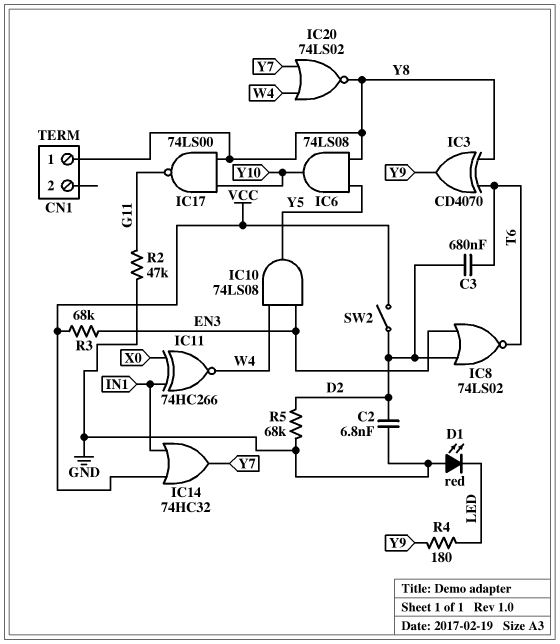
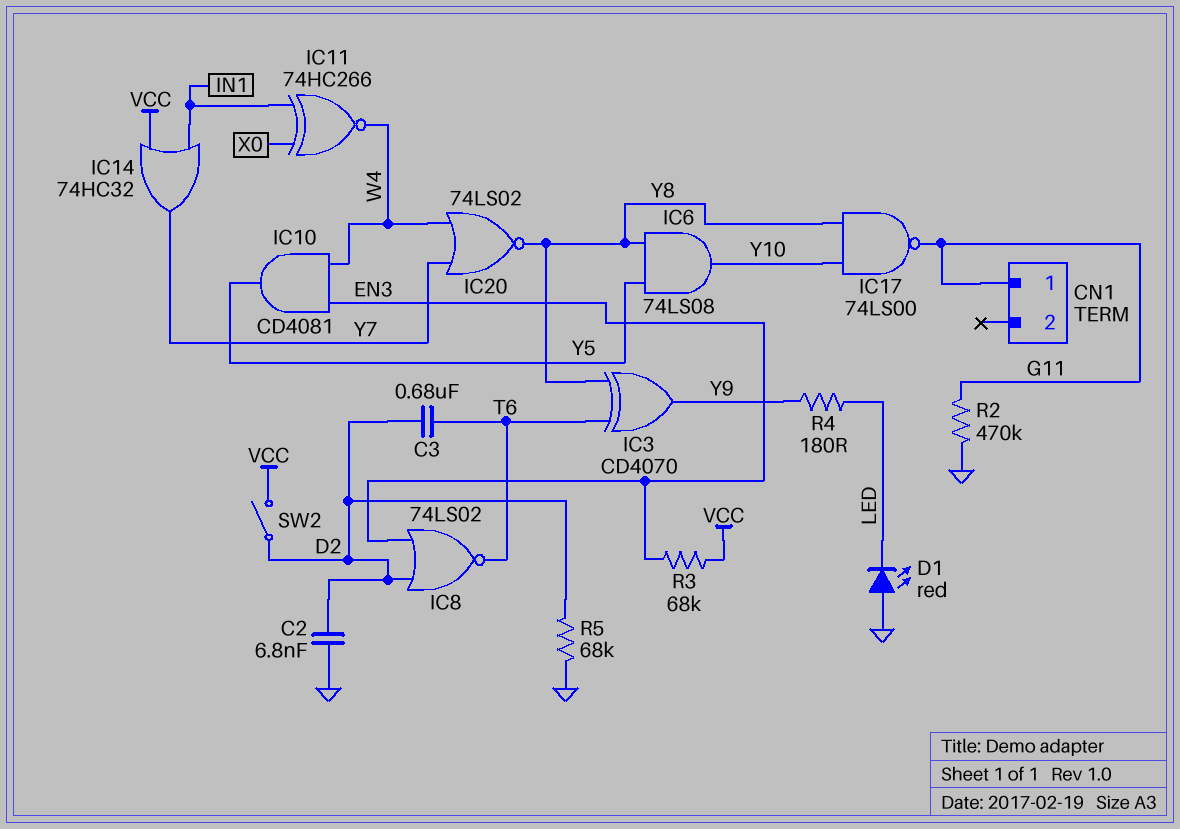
CN1 pin 1: Y8 -> G11
IC10: AND 74LS08 (in EN3, in W4, out Y5) -> AND CD4081 (in EN3, in W4, out Y5)
R2: 47k (G11, GND) -> 470k (G11, GND)

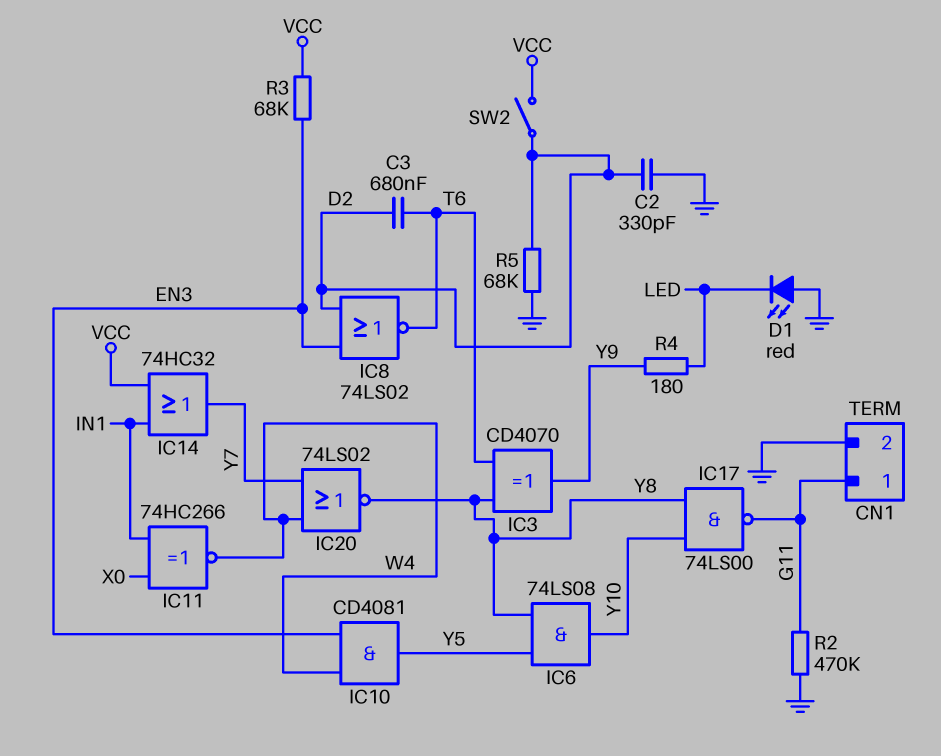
C2: 6.8nF (D2, GND) -> 330pF (D2, GND)
CN1 pin 2: none -> GND

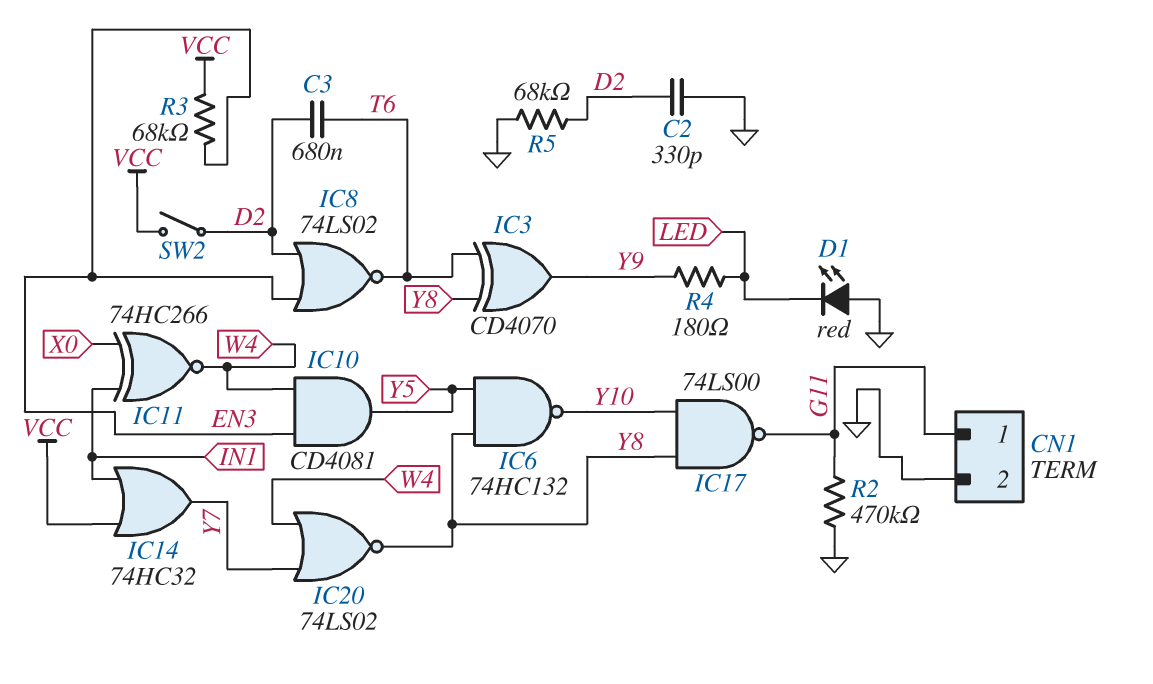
IC6: AND 74LS08 (in Y5, in Y8, out Y10) -> NAND 74HC132 (in Y5, in Y8, out Y10)

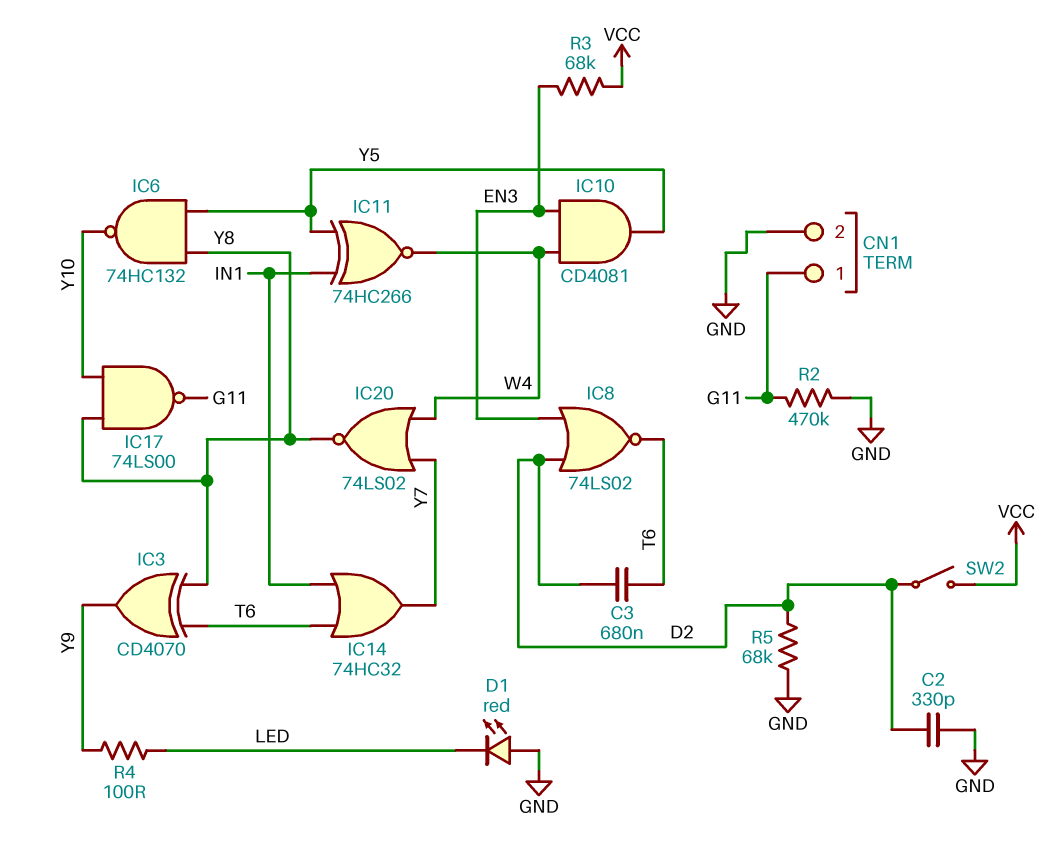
IC11: XNOR 74HC266 (in IN1, in X0, out W4) -> XNOR 74HC266 (in IN1, in Y5, out W4)
IC14: OR 74HC32 (in IN1, in VCC, out Y7) -> OR 74HC32 (in IN1, in T6, out Y7)
R4: 180 (LED, Y9) -> 100 (LED, Y9)

